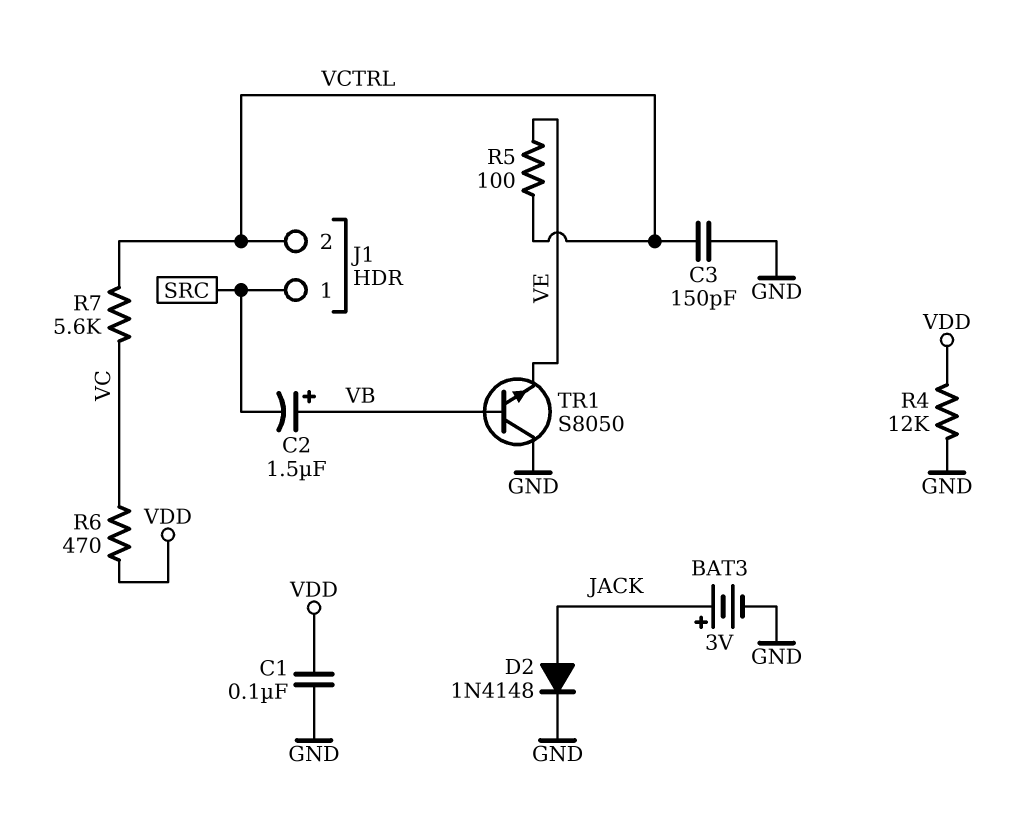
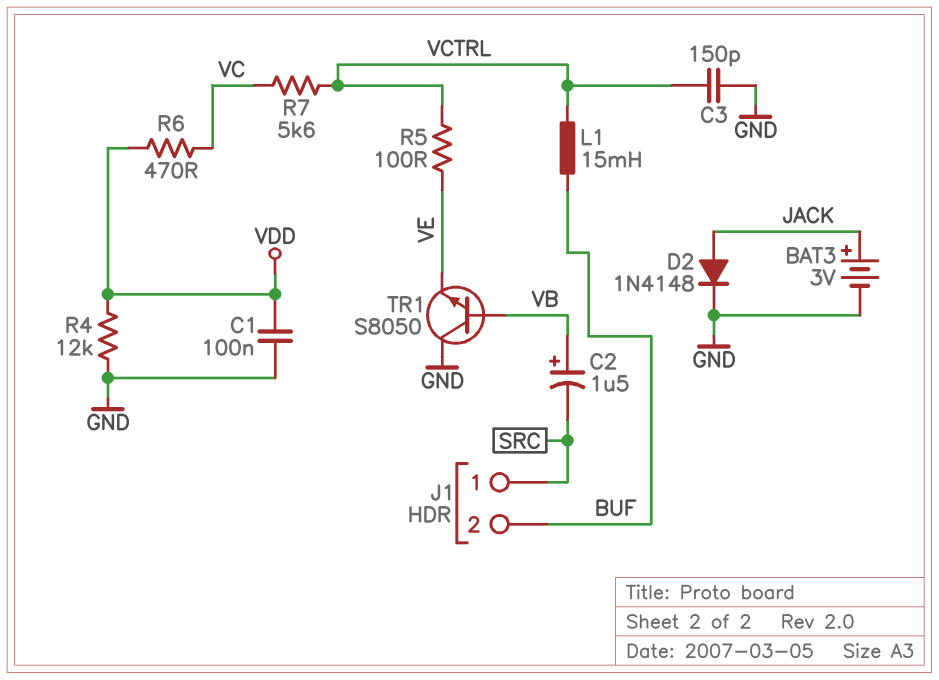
J1 pin 2: VCTRL -> BUF
L1: none -> 15mH (BUF, VCTRL)

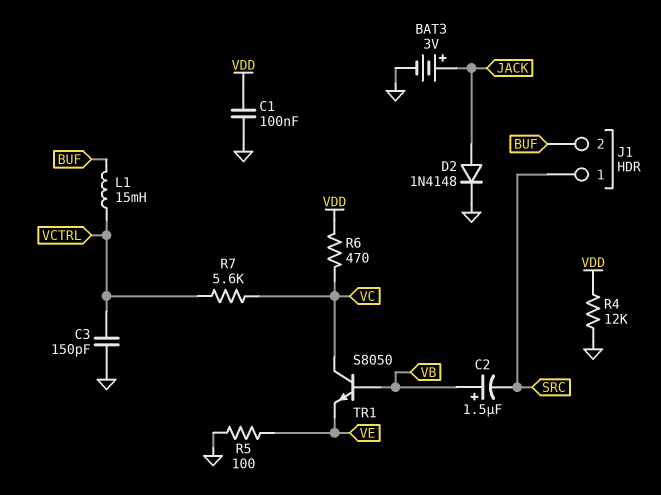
R5: 100 (VCTRL, VE) -> 100 (GND, VE)
TR1: NPN S8050 (B VB, C GND, E VE) -> NPN S8050 (B VB, C VC, E VE)

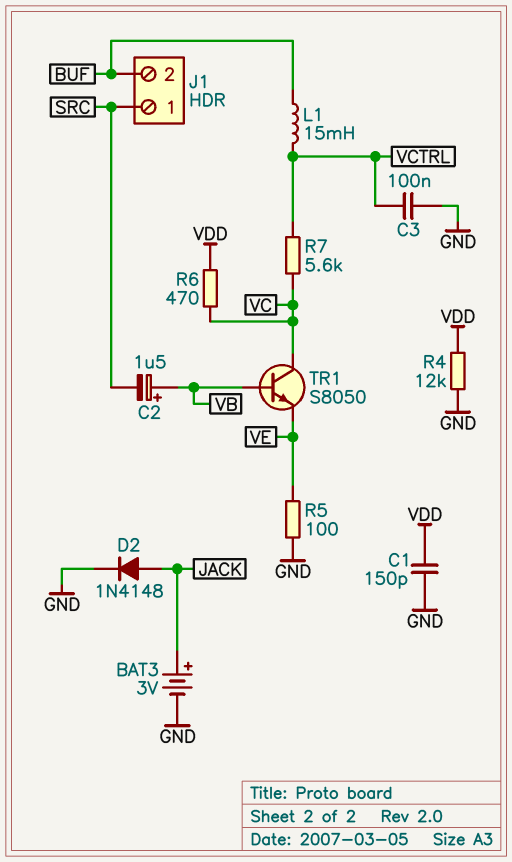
C1: 100nF (GND, VDD) -> 150pF (GND, VDD)
C3: 150pF (GND, VCTRL) -> 100nF (GND, VCTRL)

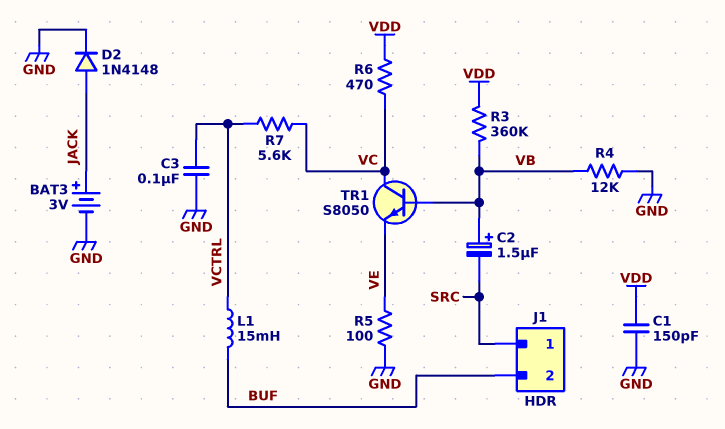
R3: none -> 360k (VB, VDD)
R4: 12k (GND, VDD) -> 12k (GND, VB)

